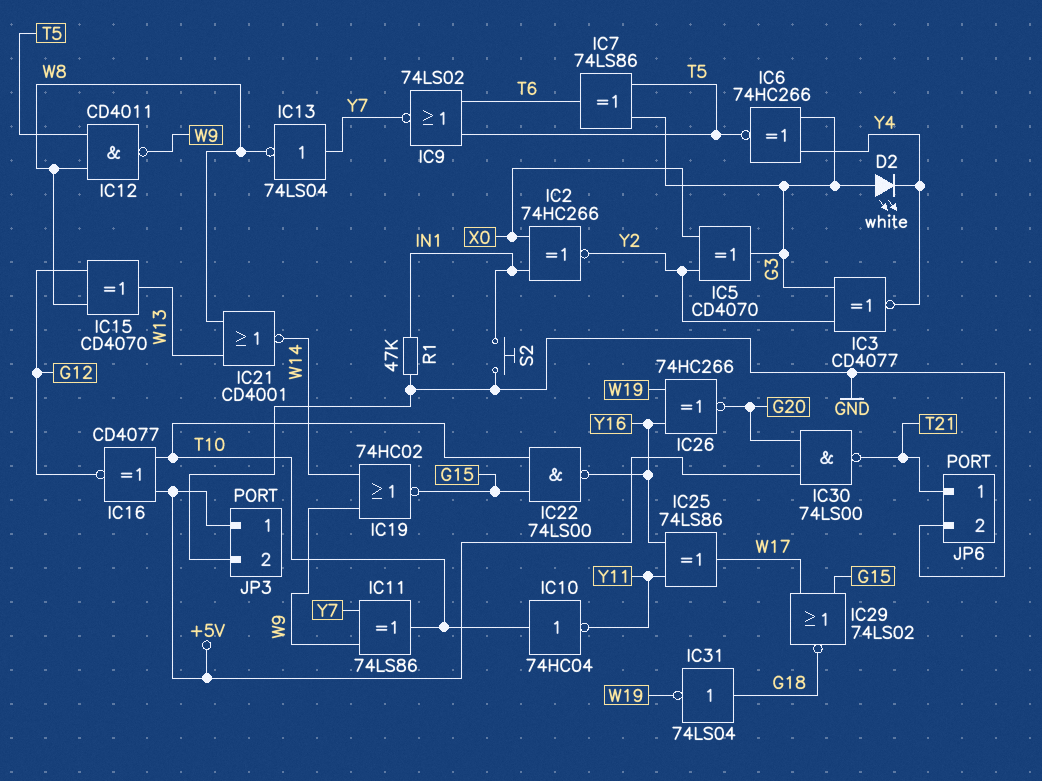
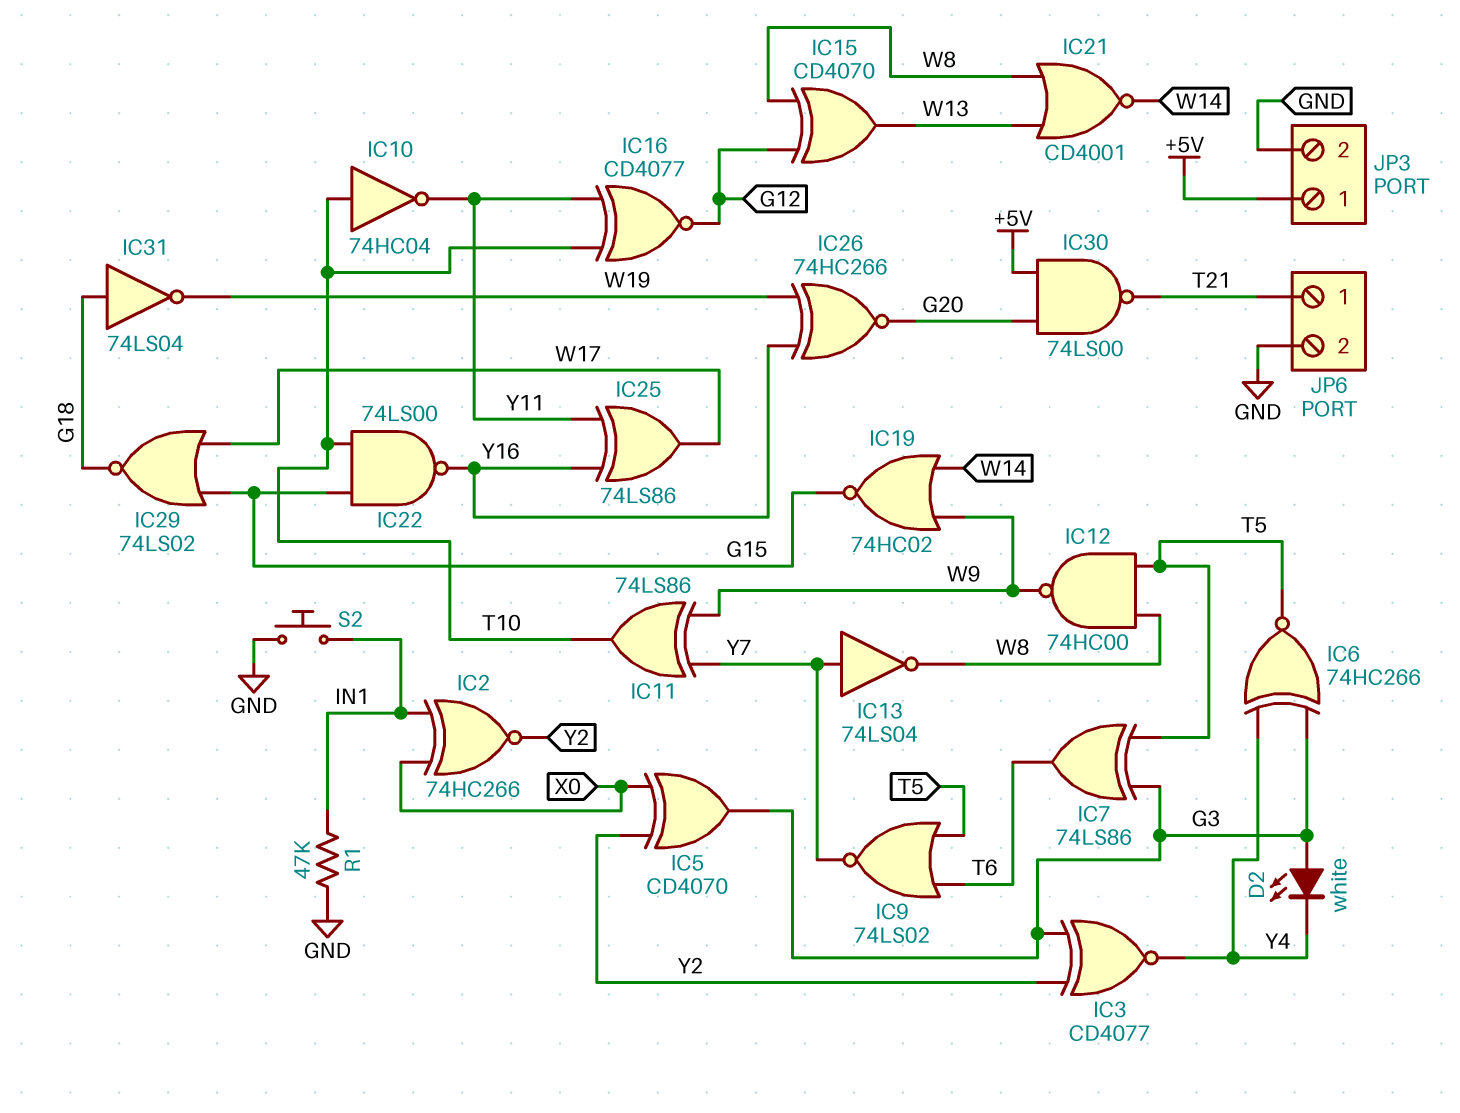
IC12: NAND CD4011 (in T5, in W8, out W9) -> NAND 74HC00 (in T5, in W8, out W9)
IC16: XNOR CD4077 (in +5V, in T10, out G12) -> XNOR CD4077 (in T10, in Y11, out G12)

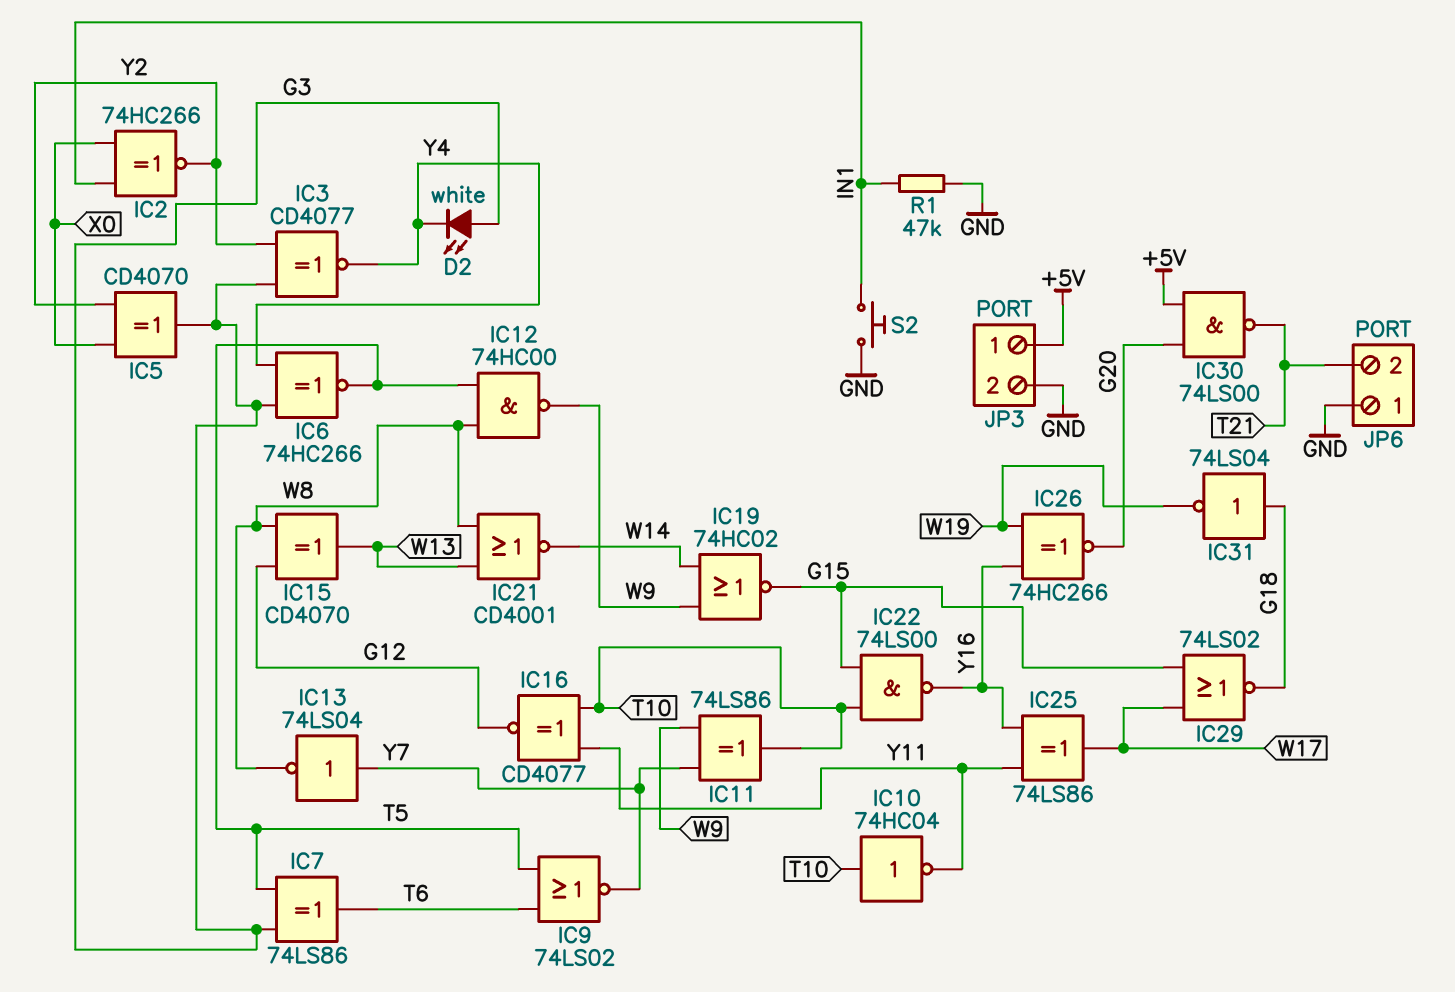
JP6 pin 1: T21 -> GND
JP6 pin 2: GND -> T21

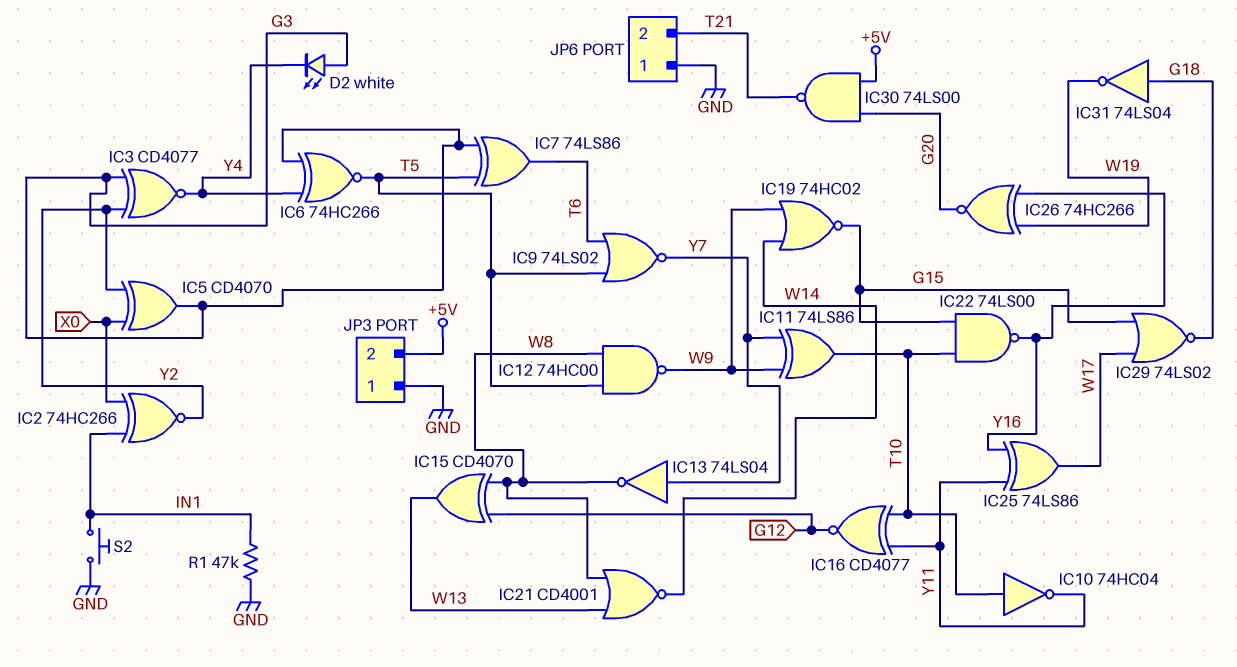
JP3 pin 1: +5V -> GND
JP3 pin 2: GND -> +5V

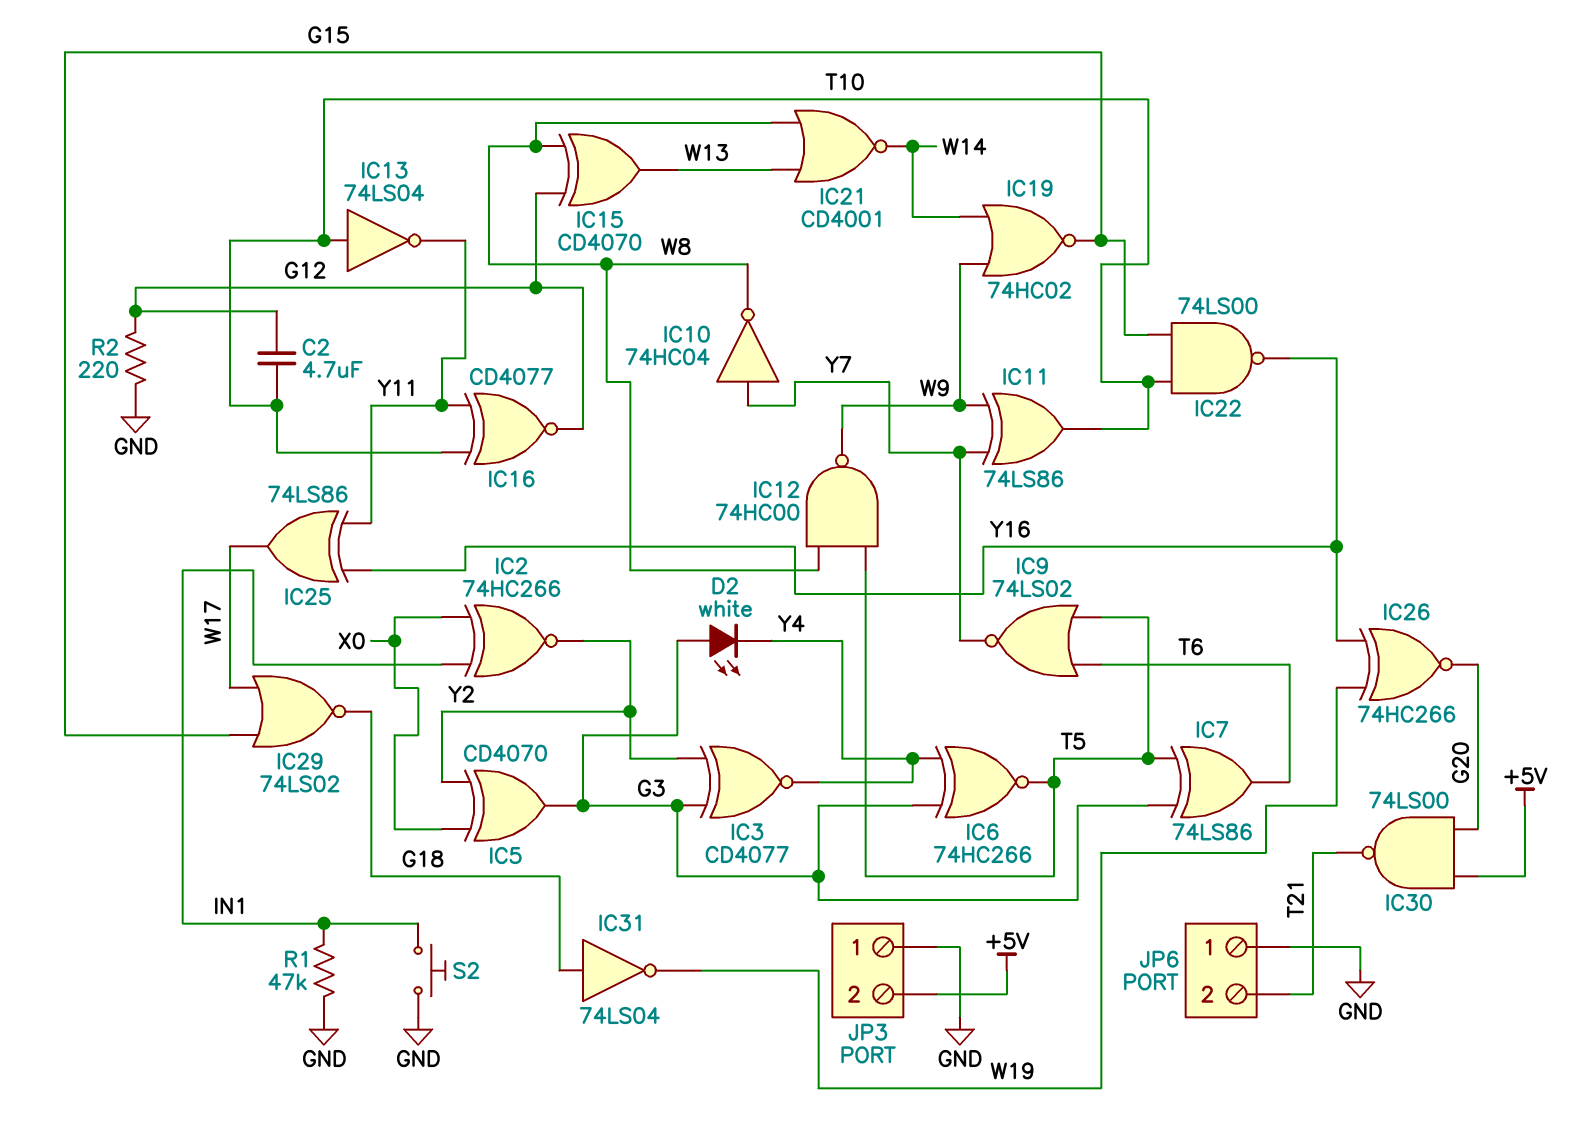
C2: none -> 4.7uF (G12, T10)
IC10: NOT 74HC04 (in T10, out Y11) -> NOT 74HC04 (in Y7, out W8)
IC13: NOT 74LS04 (in Y7, out W8) -> NOT 74LS04 (in T10, out Y11)
R2: none -> 220 (G12, GND)

